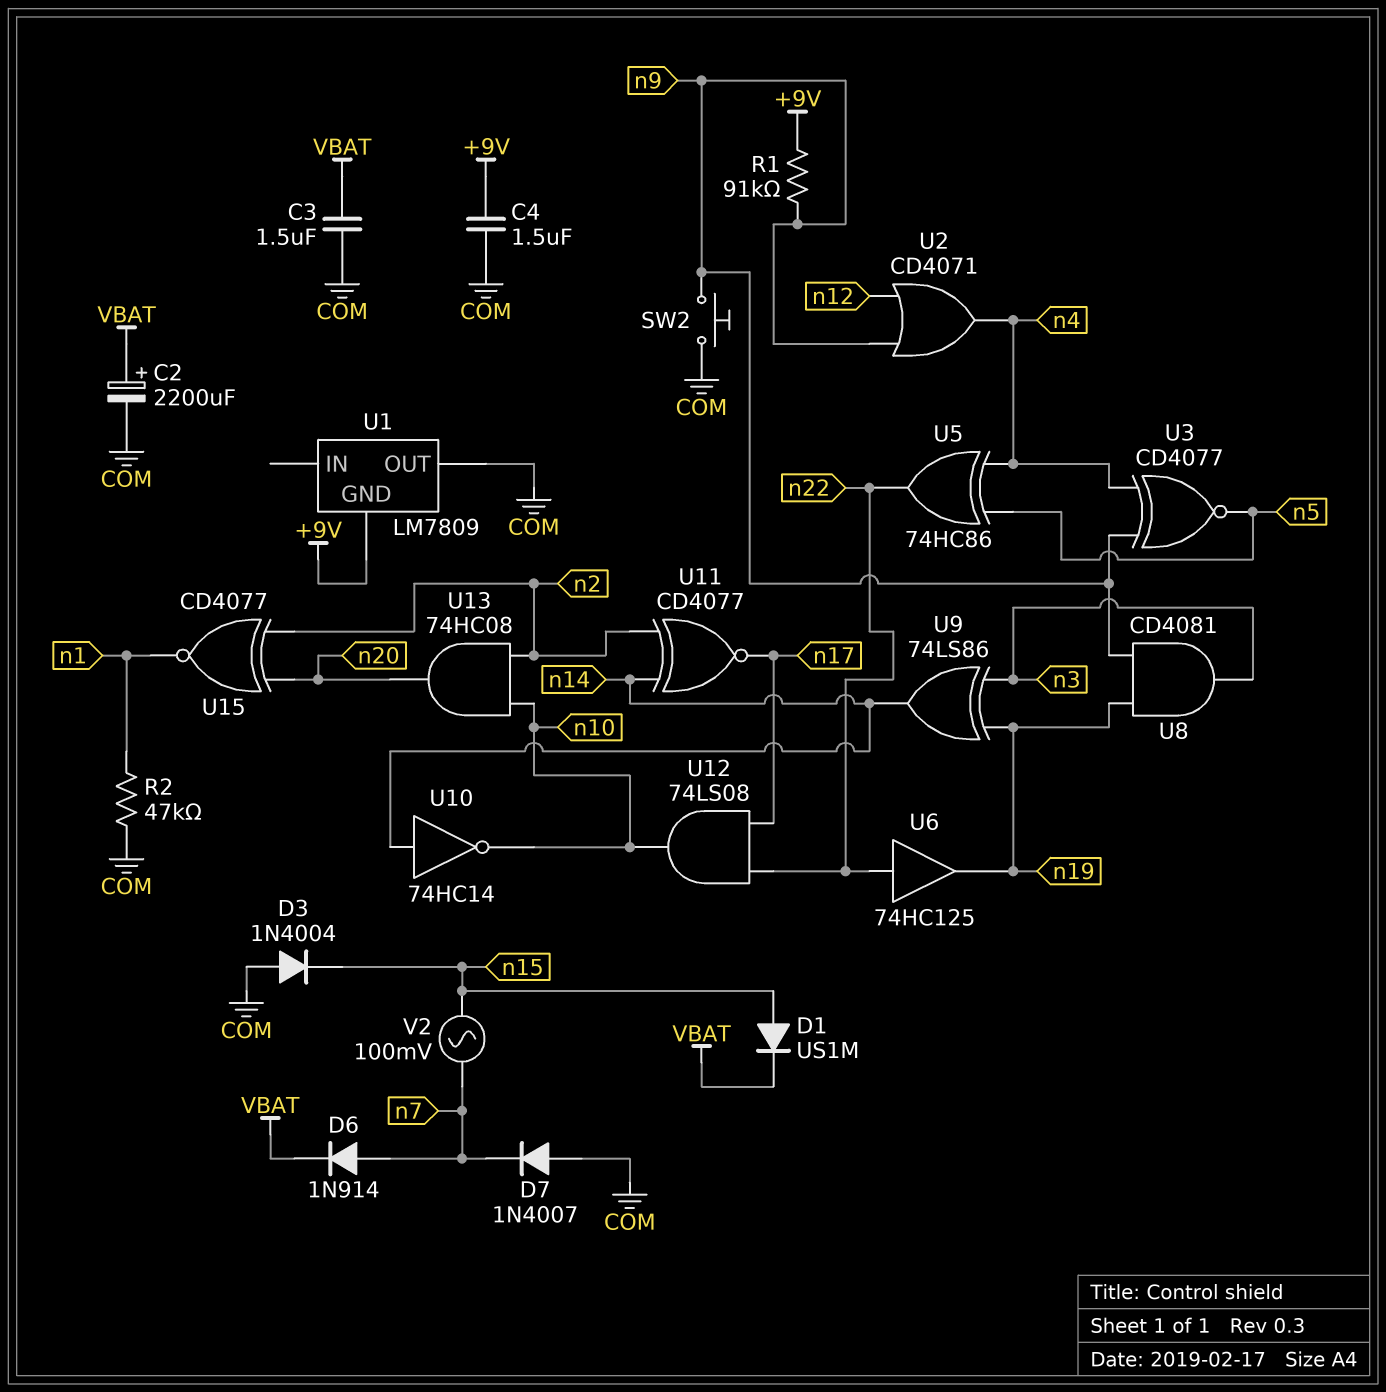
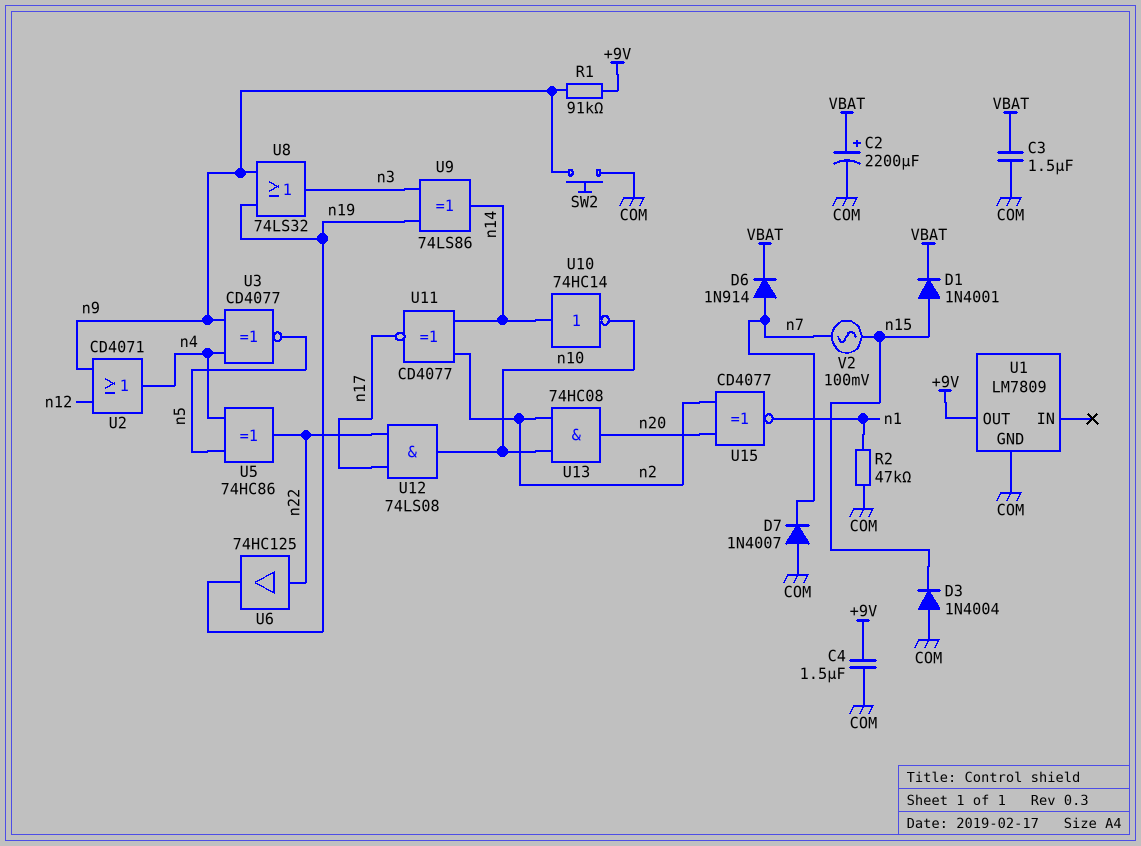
D1: diode US1M (A n15, K VBAT) -> diode 1N4001 (A n15, K VBAT)
U1 pin GND: +9V -> COM
U1 pin OUT: COM -> +9V
U8: AND CD4081 (in n9, in n19, out n3) -> OR 74LS32 (in n9, in n19, out n3)

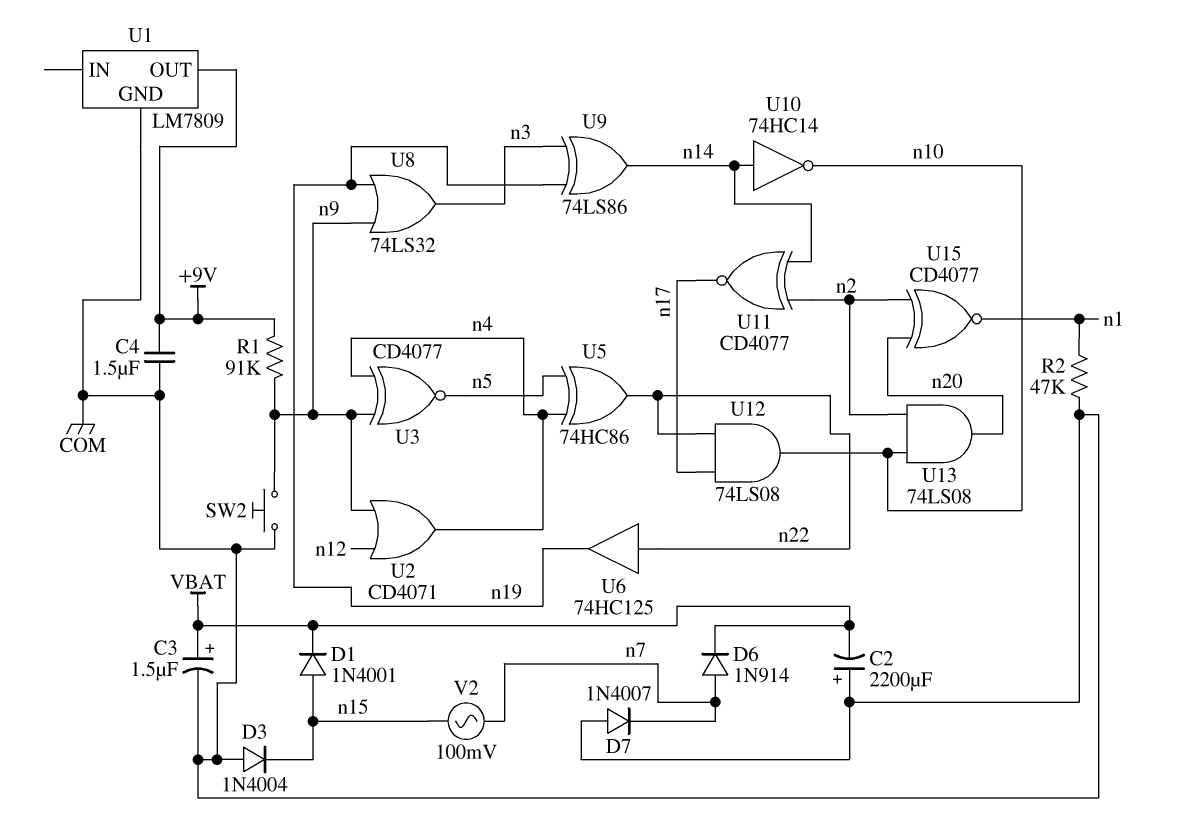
C2: 2200uF (plus VBAT, minus COM) -> 2200uF (plus COM, minus VBAT)
C3: 1.5uF (COM, VBAT) -> 1.5uF (plus VBAT, minus COM)
U13: AND 74HC08 (in n2, in n10, out n20) -> AND 74LS08 (in n2, in n10, out n20)

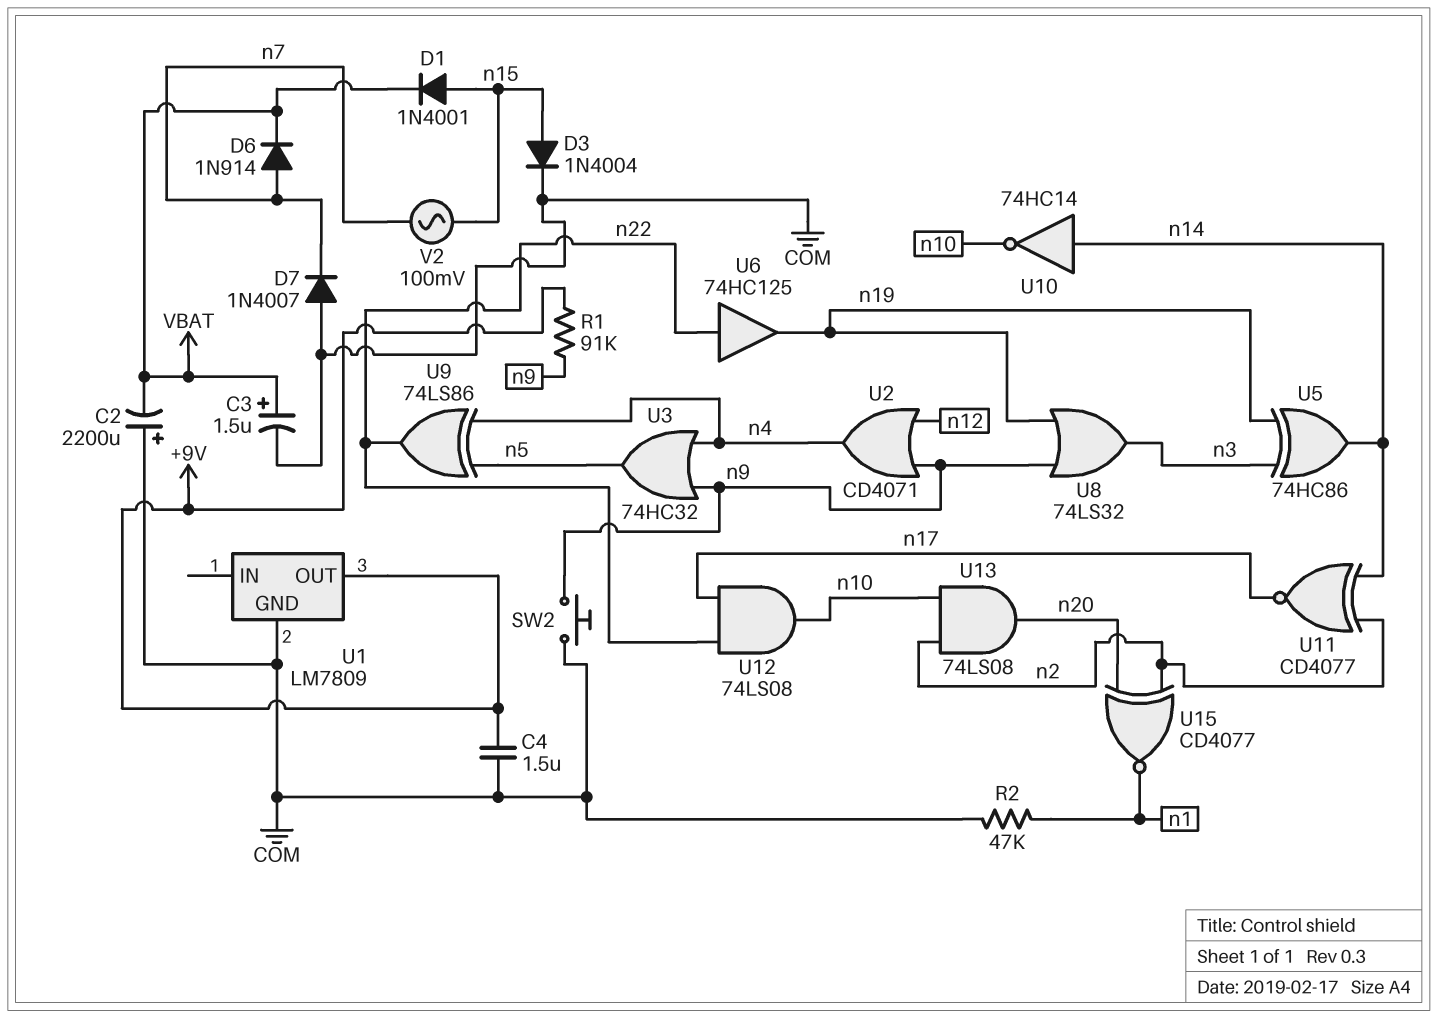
D3: diode 1N4004 (A COM, K n15) -> diode 1N4004 (A n15, K COM)
U3: XNOR CD4077 (in n4, in n9, out n5) -> OR 74HC32 (in n4, in n9, out n5)
U5: XOR 74HC86 (in n4, in n5, out n22) -> XOR 74HC86 (in n3, in n19, out n14)
U9: XOR 74LS86 (in n3, in n19, out n14) -> XOR 74LS86 (in n4, in n5, out n22)

